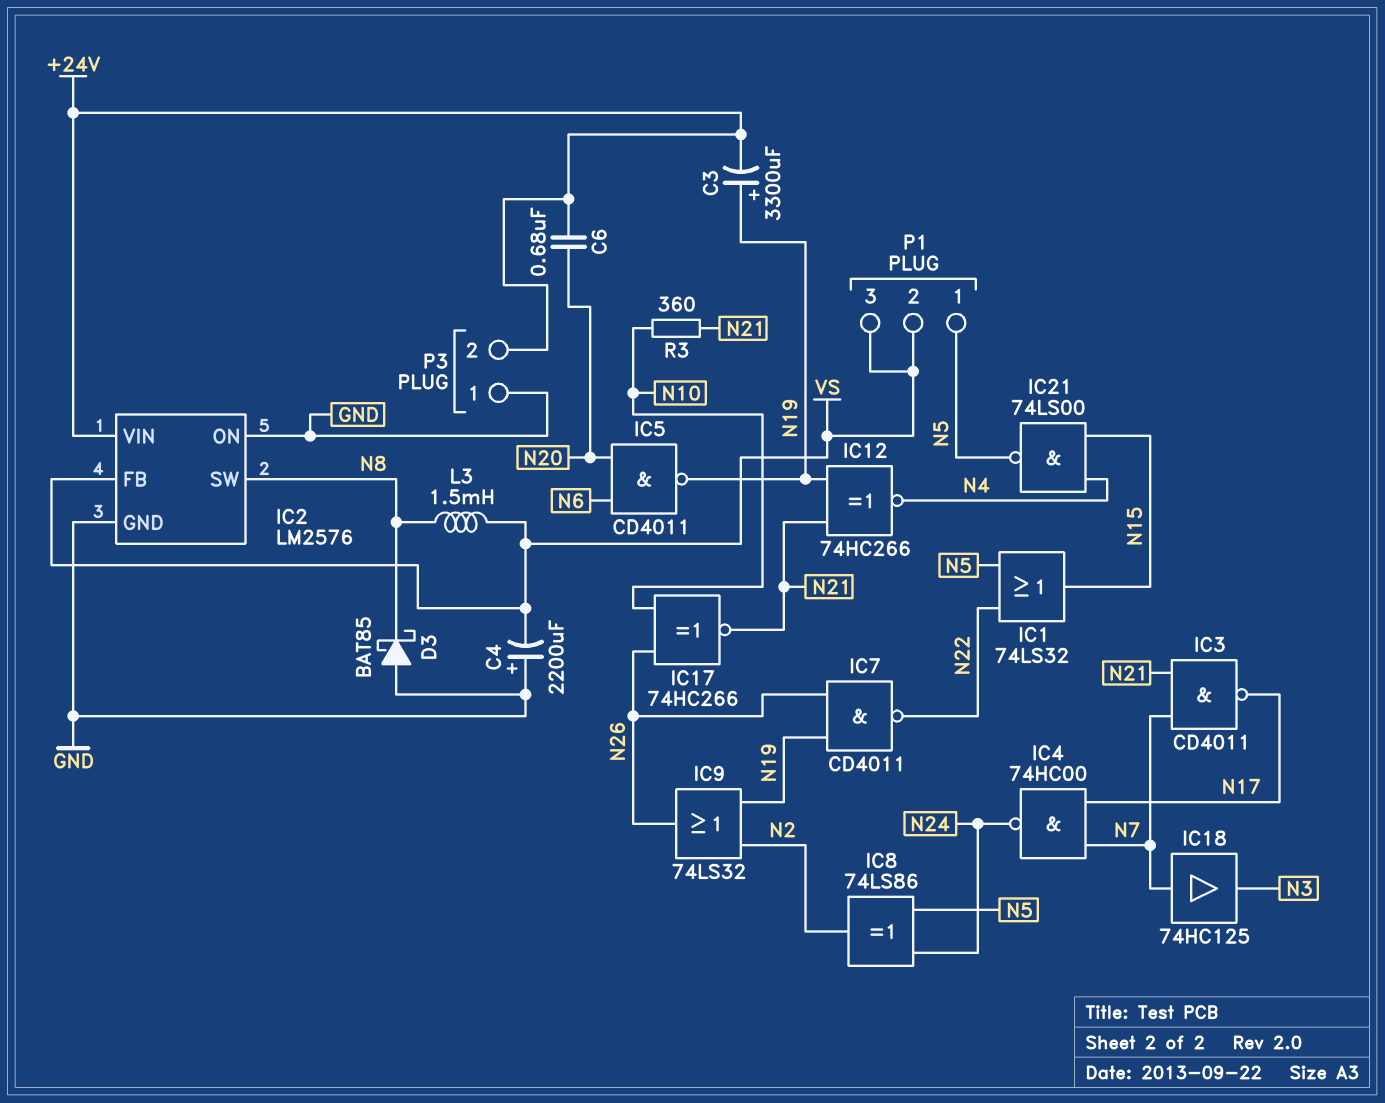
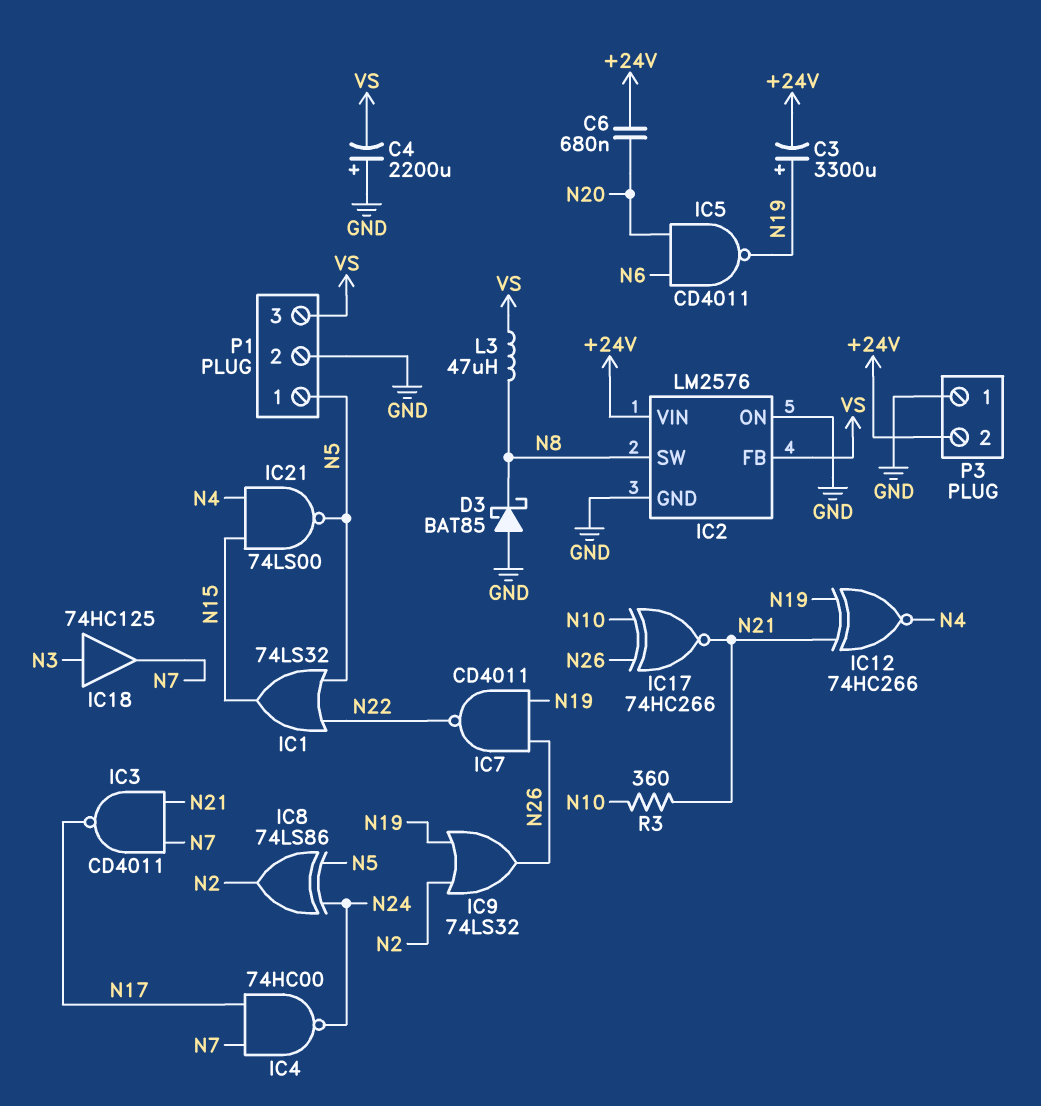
IC18: buffer 74HC125 (in N7, out N3) -> buffer 74HC125 (in N3, out N7)
L3: 1.5mH (N8, VS) -> 47uH (N8, VS)
P1 pin 2: VS -> GND

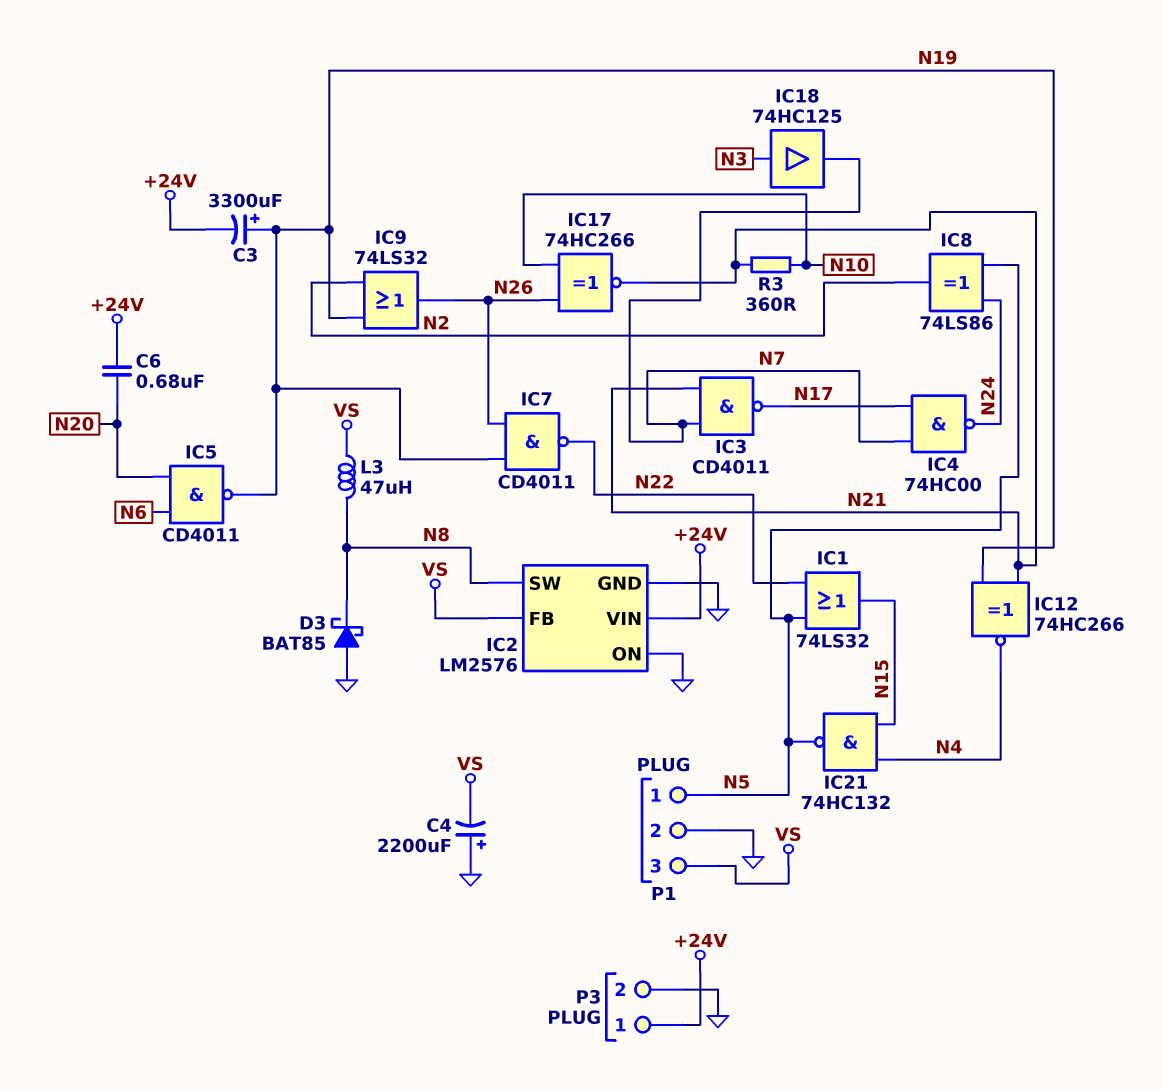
IC21: NAND 74LS00 (in N4, in N15, out N5) -> NAND 74HC132 (in N4, in N15, out N5)
P3 pin 1: GND -> +24V
P3 pin 2: +24V -> GND

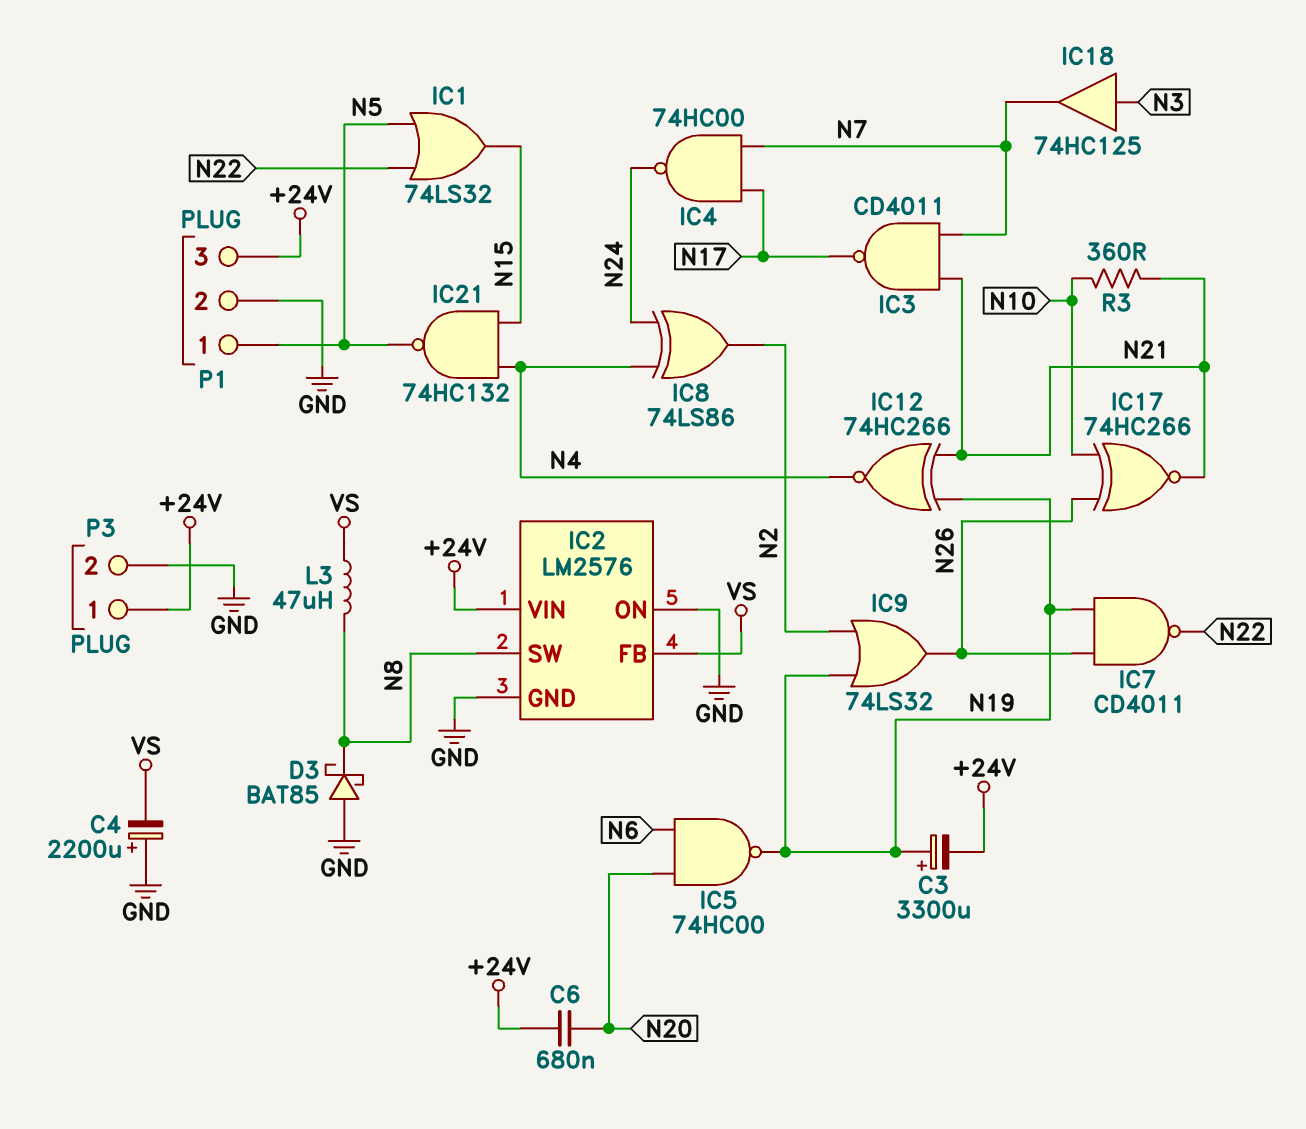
IC5: NAND CD4011 (in N6, in N20, out N19) -> NAND 74HC00 (in N6, in N20, out N19)
IC8: XOR 74LS86 (in N5, in N24, out N2) -> XOR 74LS86 (in N4, in N24, out N2)
P1 pin 3: VS -> +24V

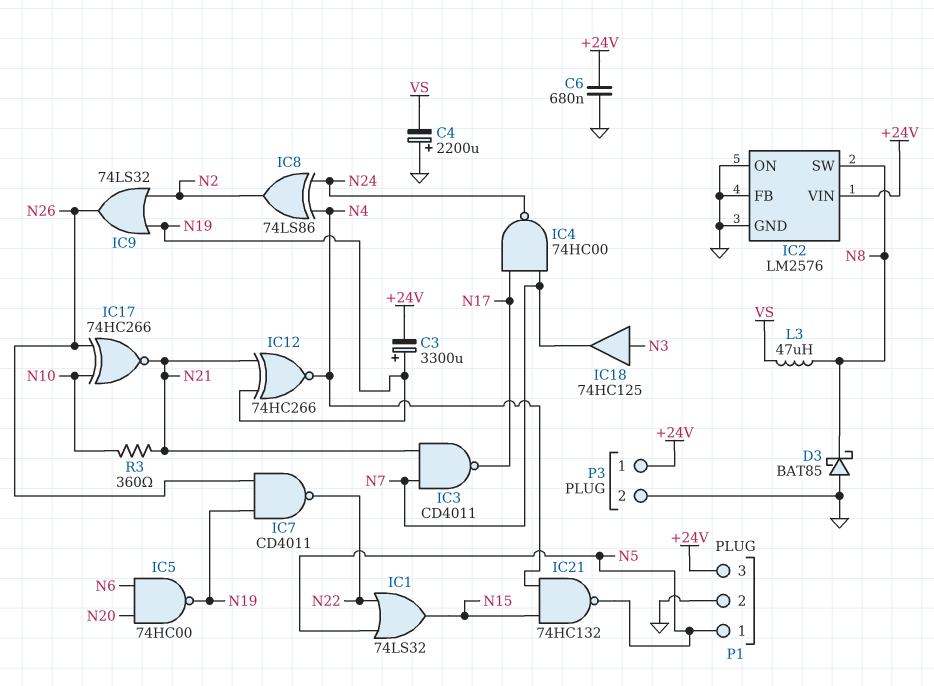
C6: 680nF (+24V, N20) -> 680nF (+24V, GND)
IC2 pin FB: VS -> GND

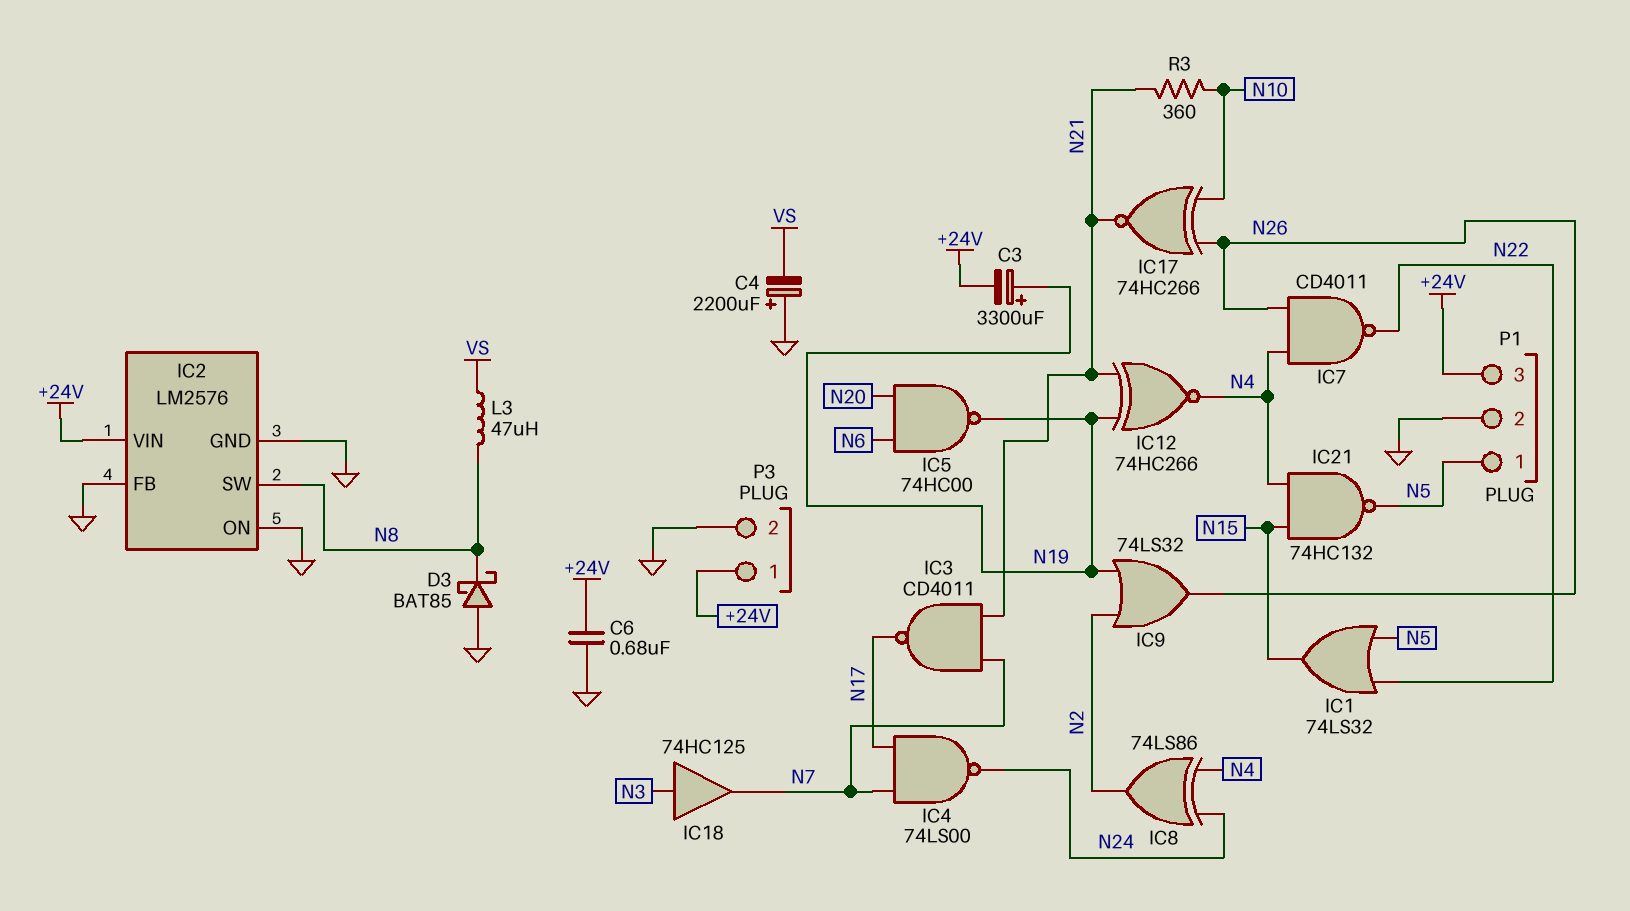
IC4: NAND 74HC00 (in N7, in N17, out N24) -> NAND 74LS00 (in N7, in N17, out N24)
IC7: NAND CD4011 (in N19, in N26, out N22) -> NAND CD4011 (in N4, in N26, out N22)

